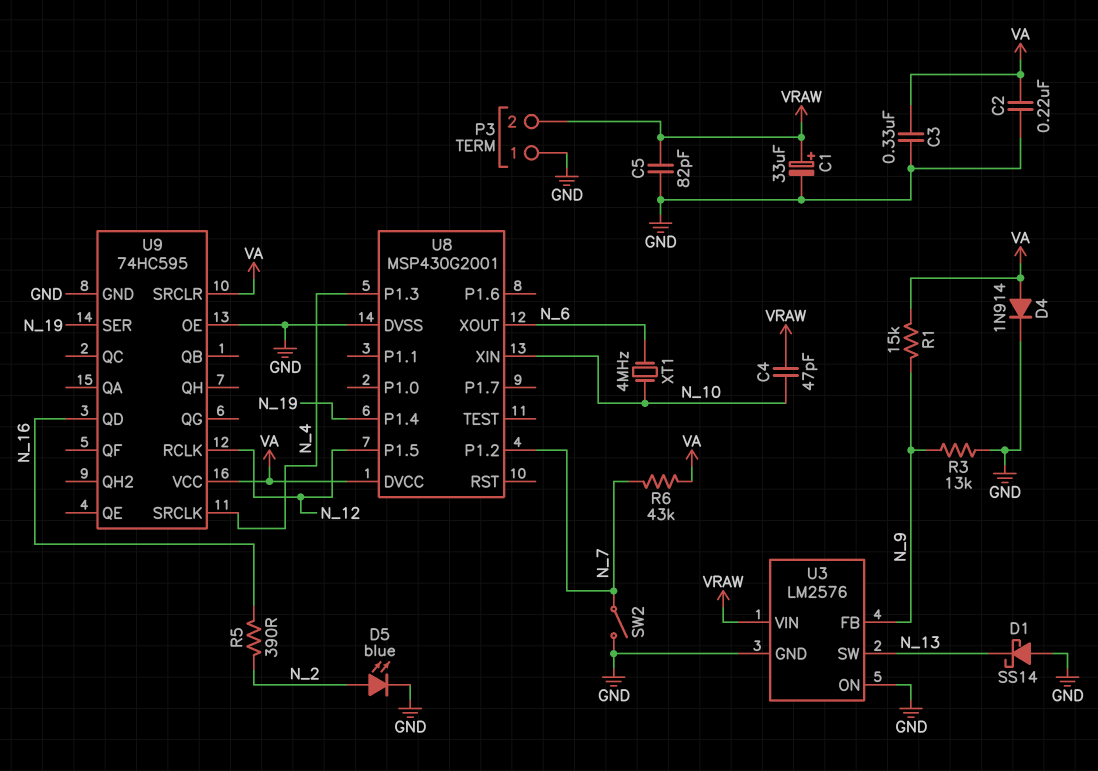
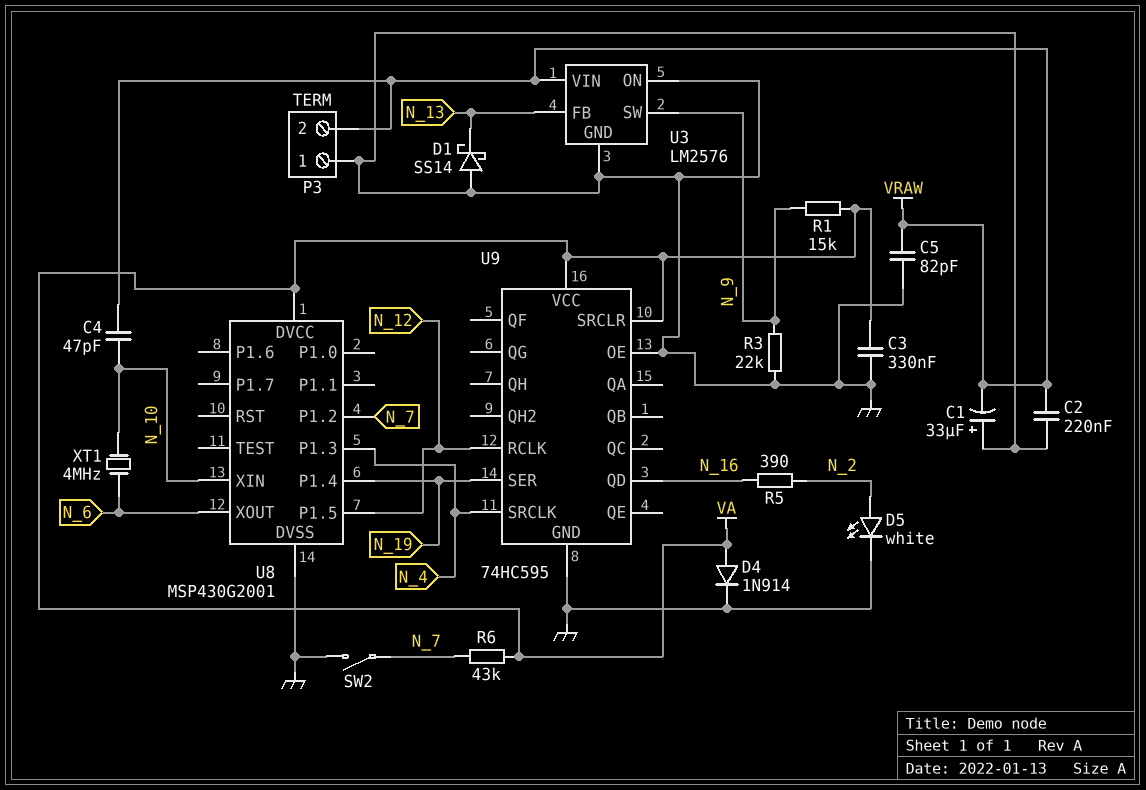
C1: 33uF (plus VRAW, minus GND) -> 33uF (plus GND, minus VRAW)
C2: 220nF (GND, VA) -> 220nF (GND, VRAW)
D5: LED blue (A N_2, K GND) -> LED white (A N_2, K GND)
R3: 13k (GND, N_9) -> 22k (GND, N_9)
U3 pin FB: N_9 -> N_13
U3 pin SW: N_13 -> N_9

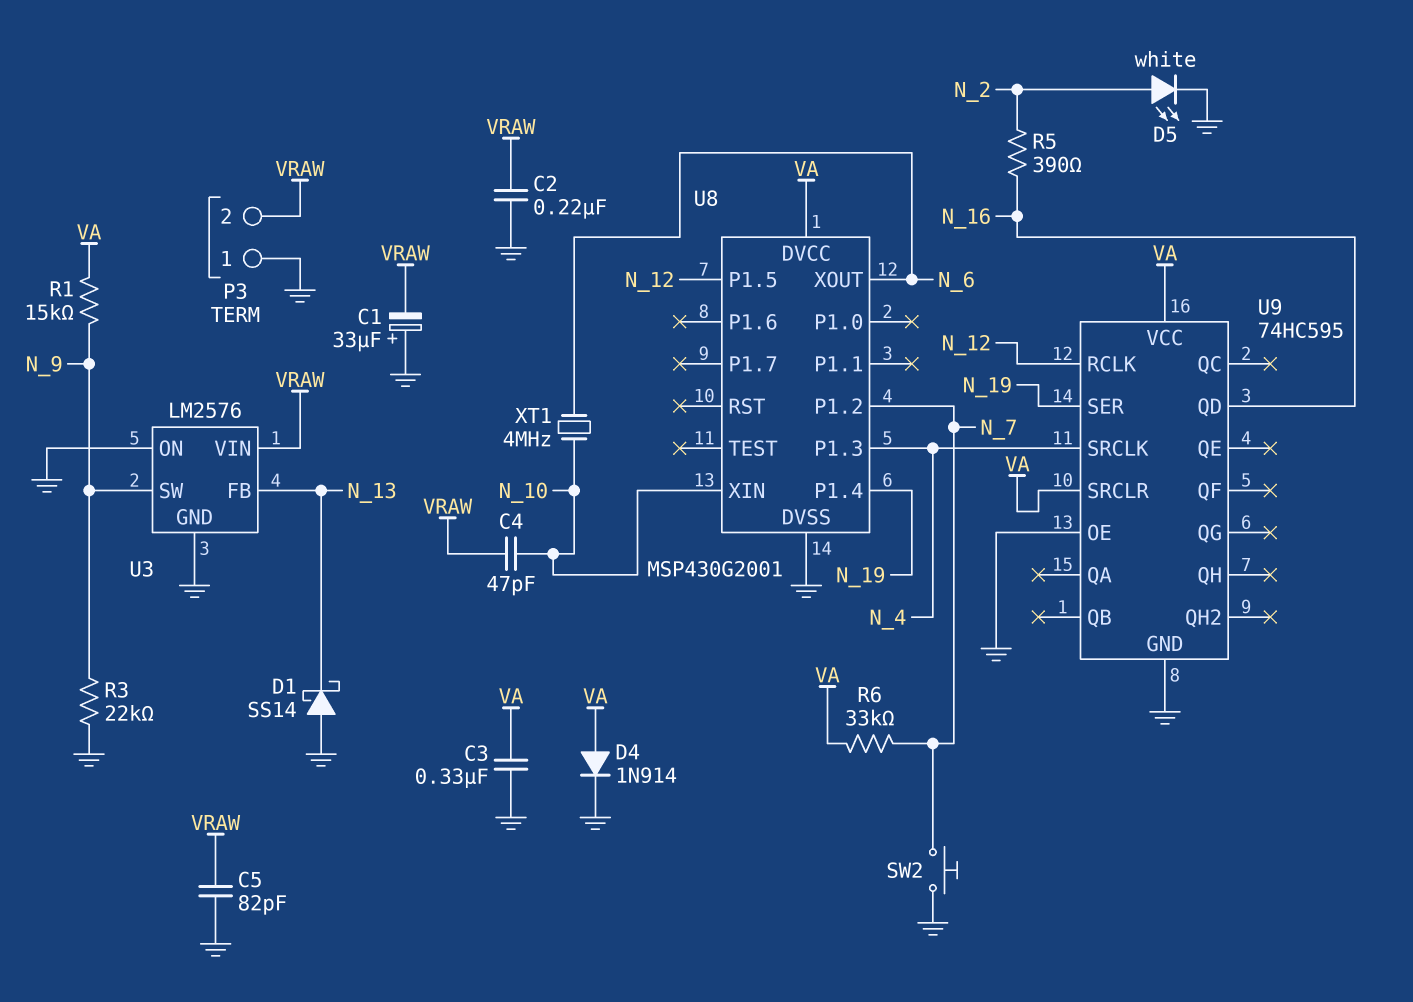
R6: 43k (N_7, VA) -> 33k (N_7, VA)
SW2: switch (GND, N_7) -> button (GND, N_7)

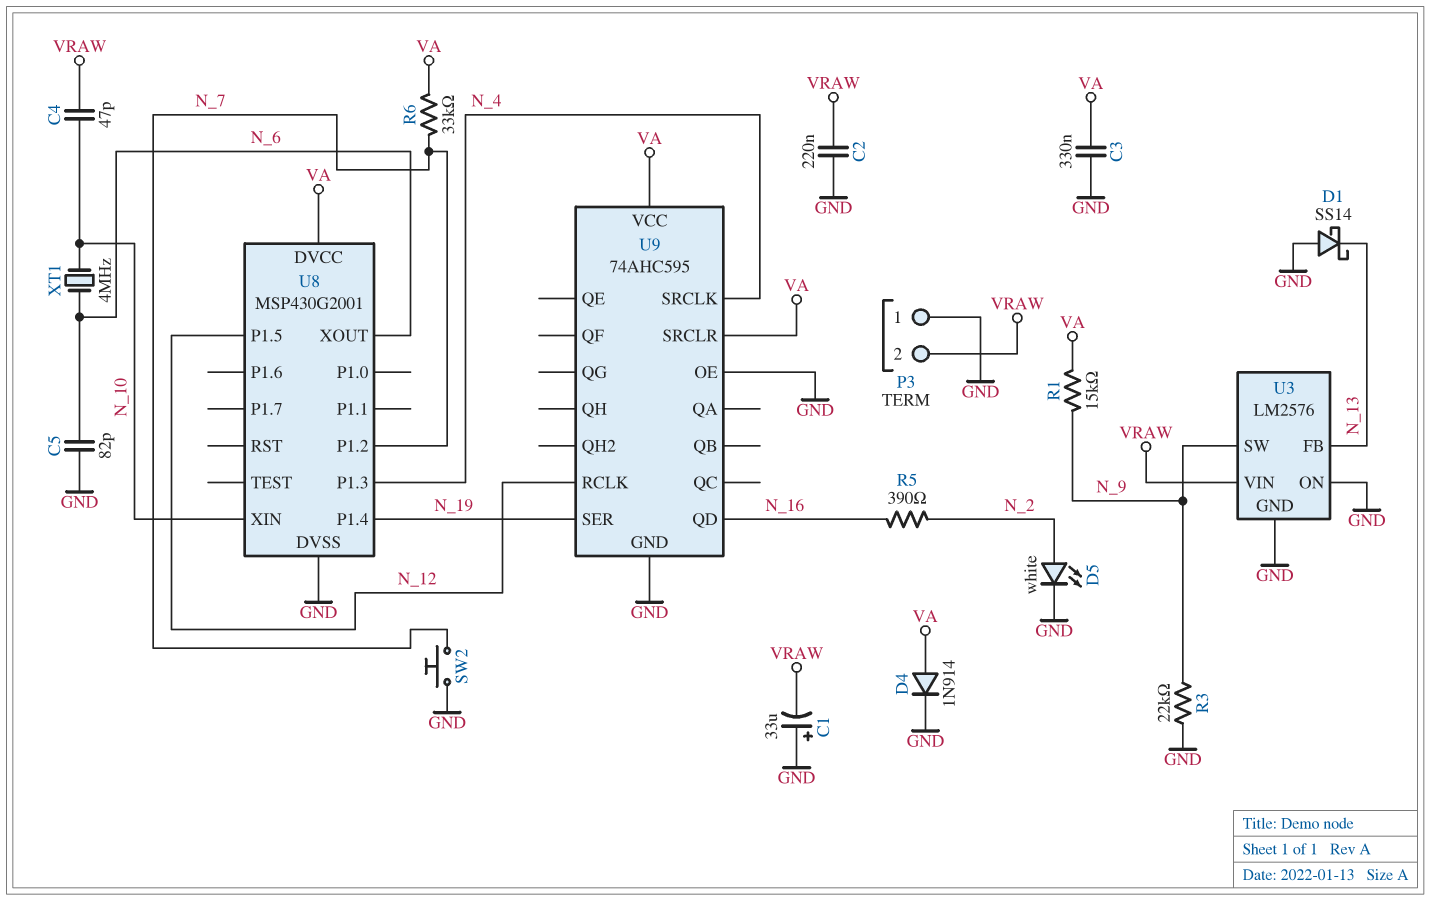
C5: 82pF (GND, VRAW) -> 82pF (GND, N_6)
U9: 74HC595 -> 74AHC595

